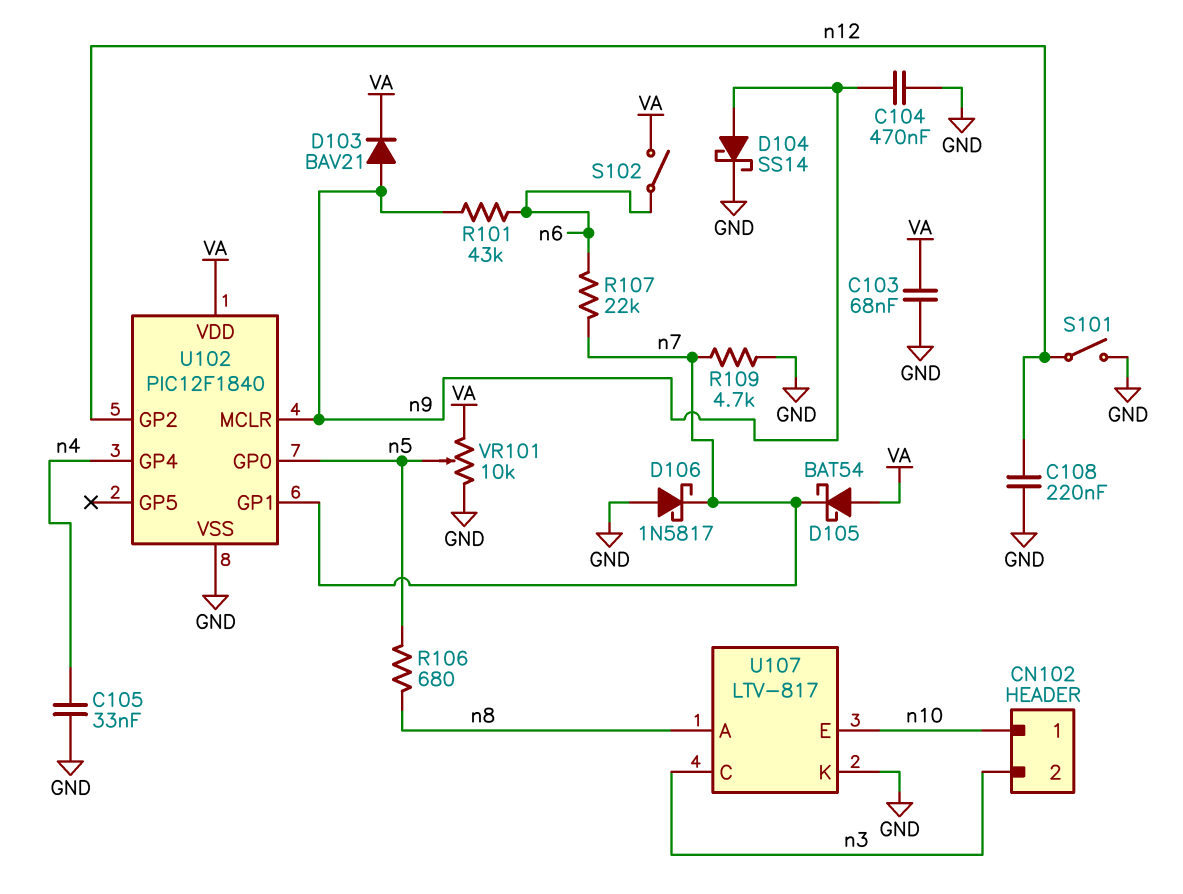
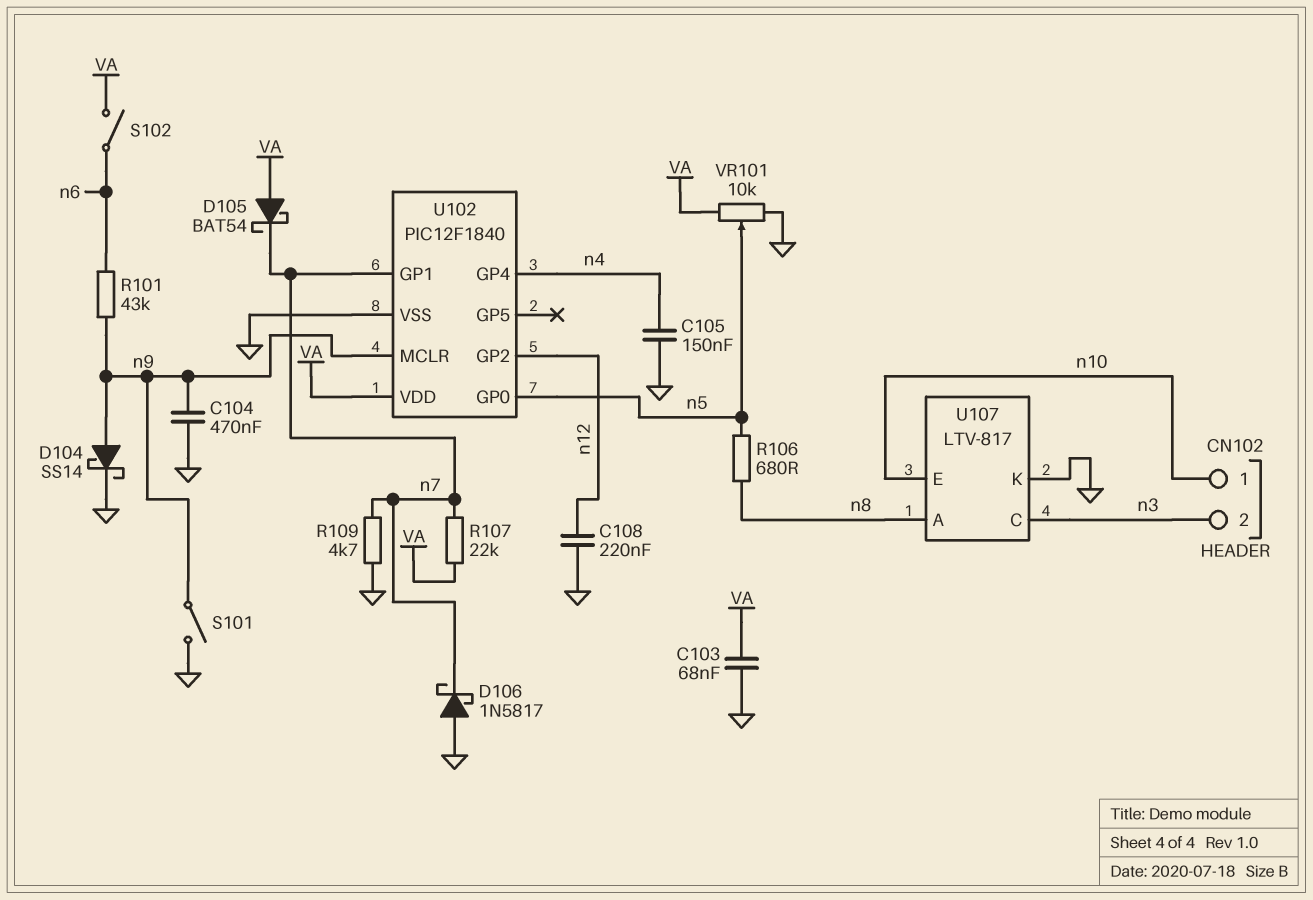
C105: 33nF (GND, n4) -> 150nF (GND, n4)
D103: diode BAV21 (A n9, K VA) -> none
R107: 22k (n6, n7) -> 22k (VA, n7)
S101: switch (GND, n12) -> switch (GND, n9)

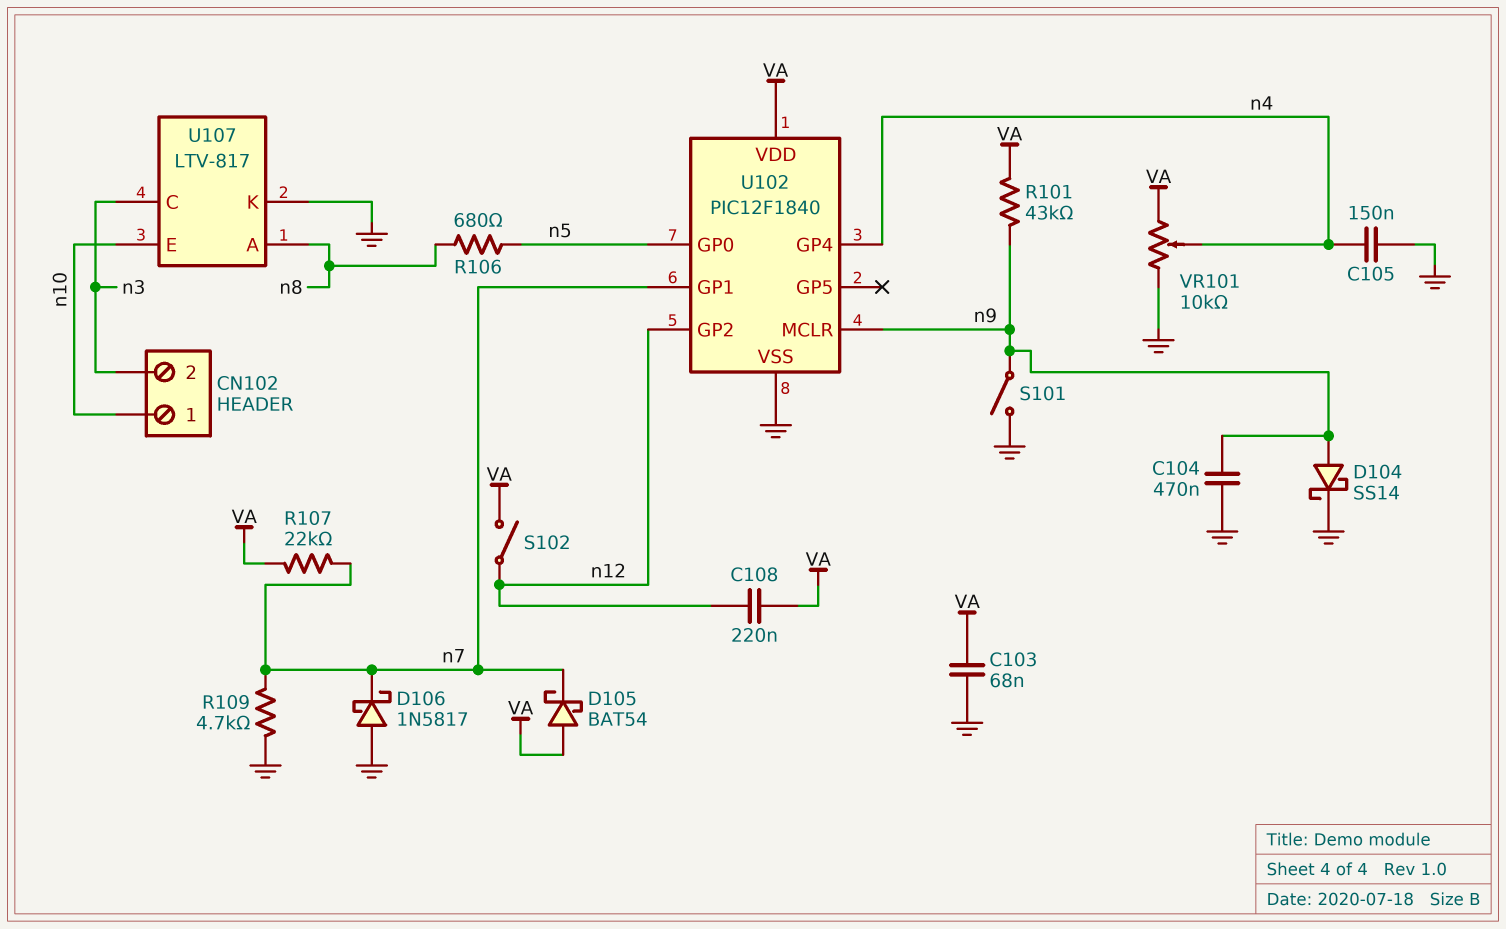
C108: 220nF (GND, n12) -> 220nF (VA, n12)
R101: 43k (n6, n9) -> 43k (VA, n9)
S102: switch (VA, n6) -> switch (VA, n12)
VR101: 10k (GND, VA, wiper n5) -> 10k (GND, VA, wiper n4)

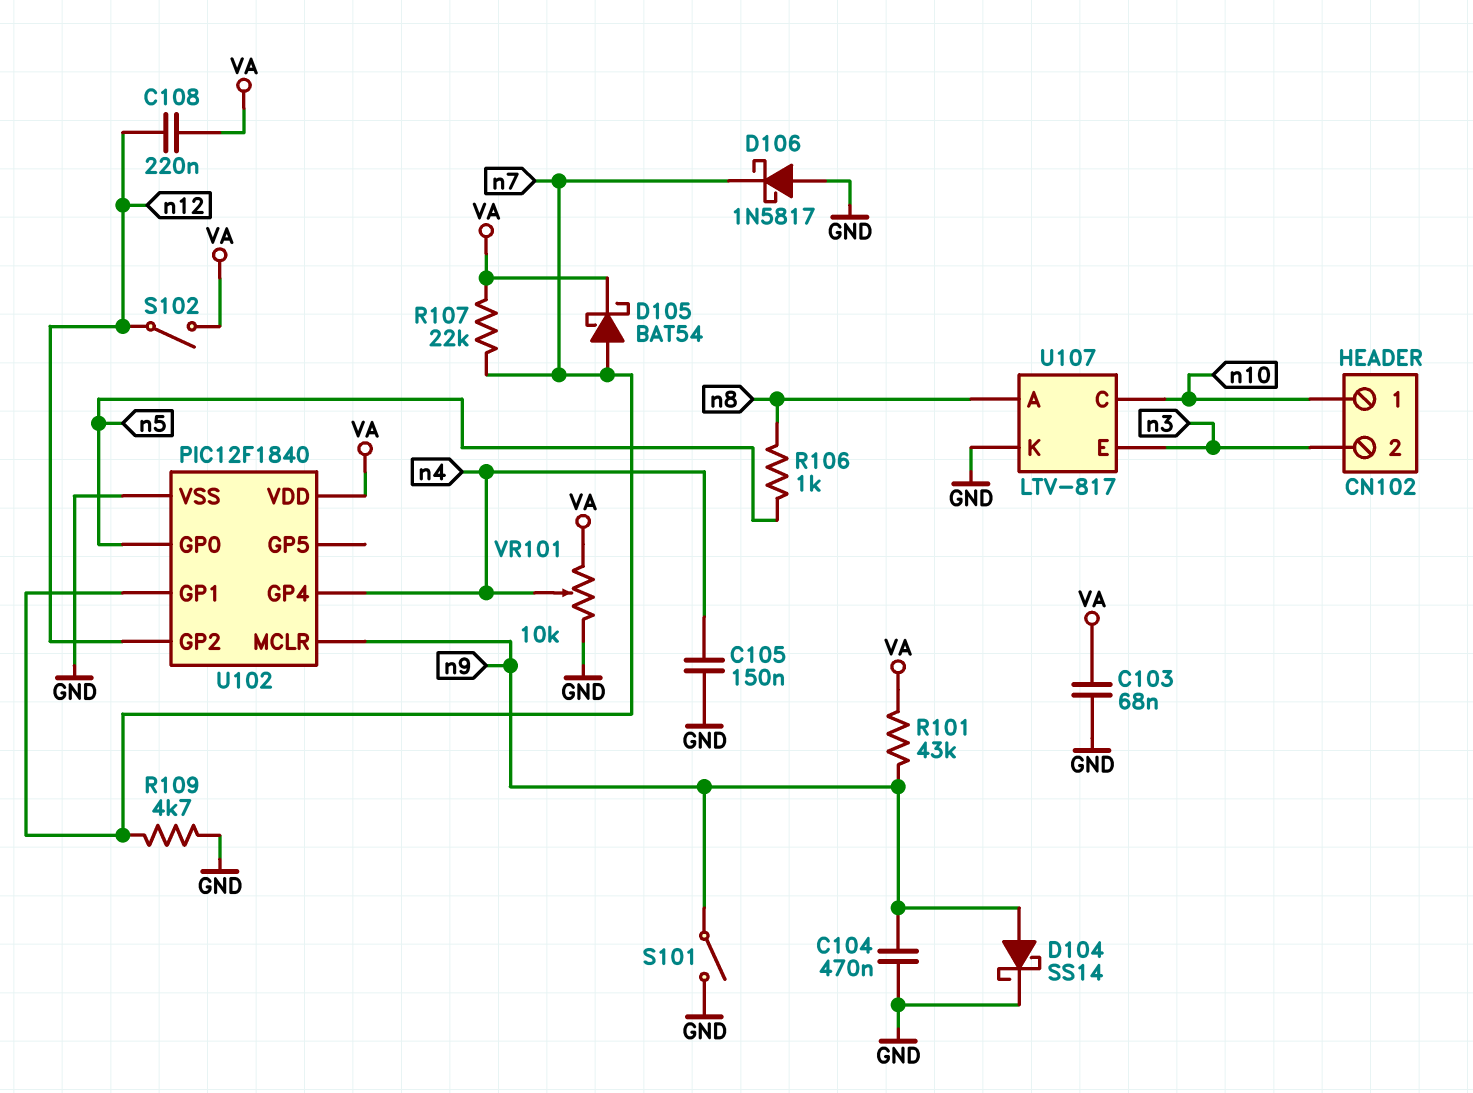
D105: schottky BAT54 (A VA, K n7) -> schottky BAT54 (A n7, K VA)
R106: 680 (n5, n8) -> 1k (n5, n8)
U107 pin C: n3 -> n10
U107 pin E: n10 -> n3

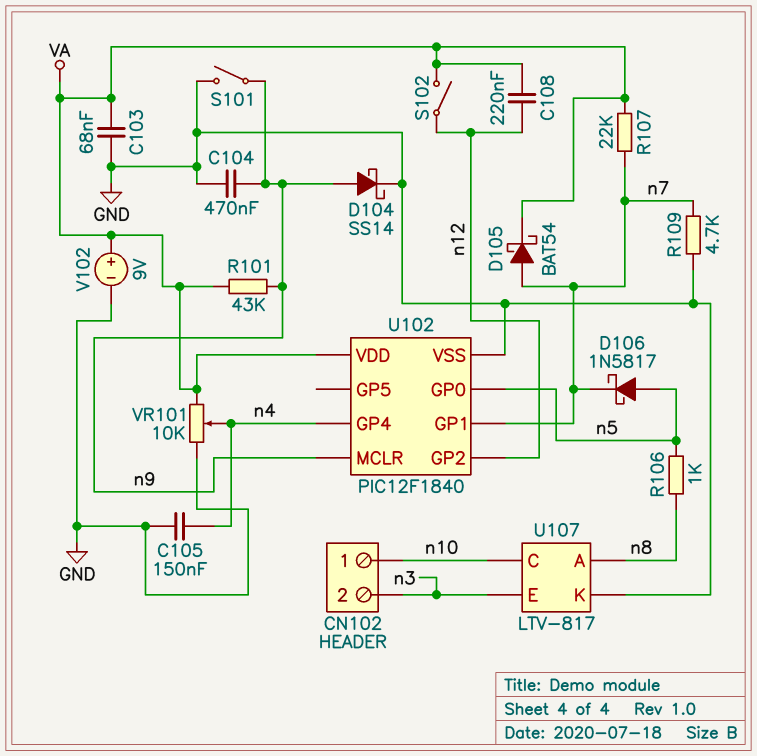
D106: schottky 1N5817 (A GND, K n7) -> schottky 1N5817 (A n5, K n7)
V102: none -> 9V (plus VA, minus GND)

